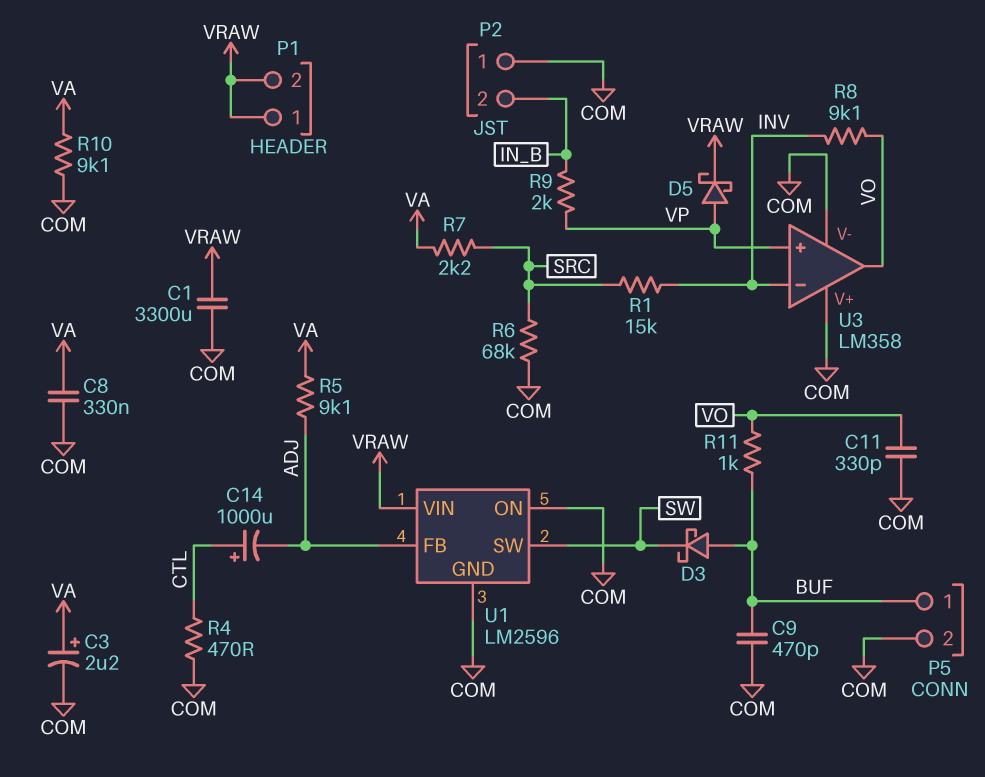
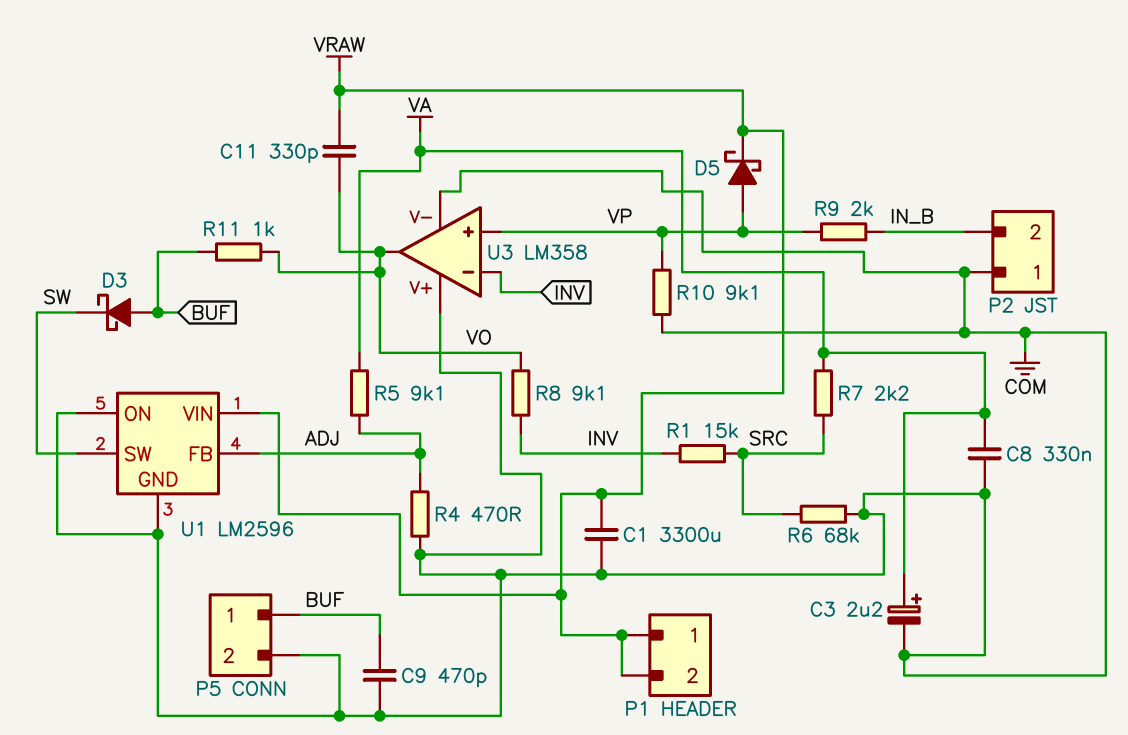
C11: 330pF (COM, VO) -> 330pF (VO, VRAW)
C14: 1000uF (plus CTL, minus ADJ) -> none
R4: 470 (COM, CTL) -> 470 (ADJ, COM)
R10: 9.1k (COM, VA) -> 9.1k (COM, VP)

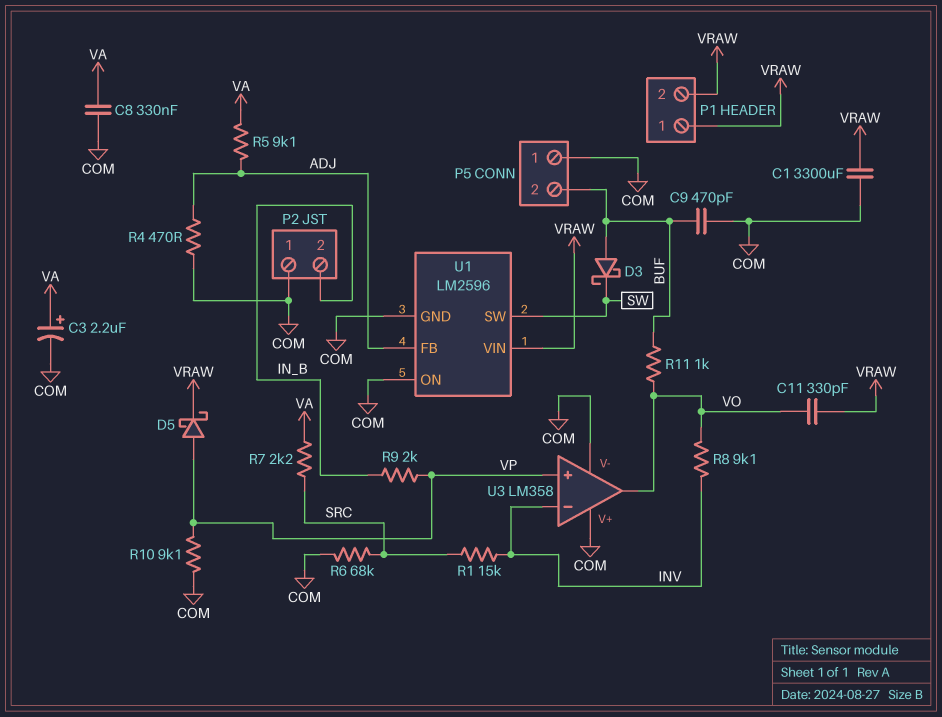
P5 pin 1: BUF -> COM
P5 pin 2: COM -> BUF

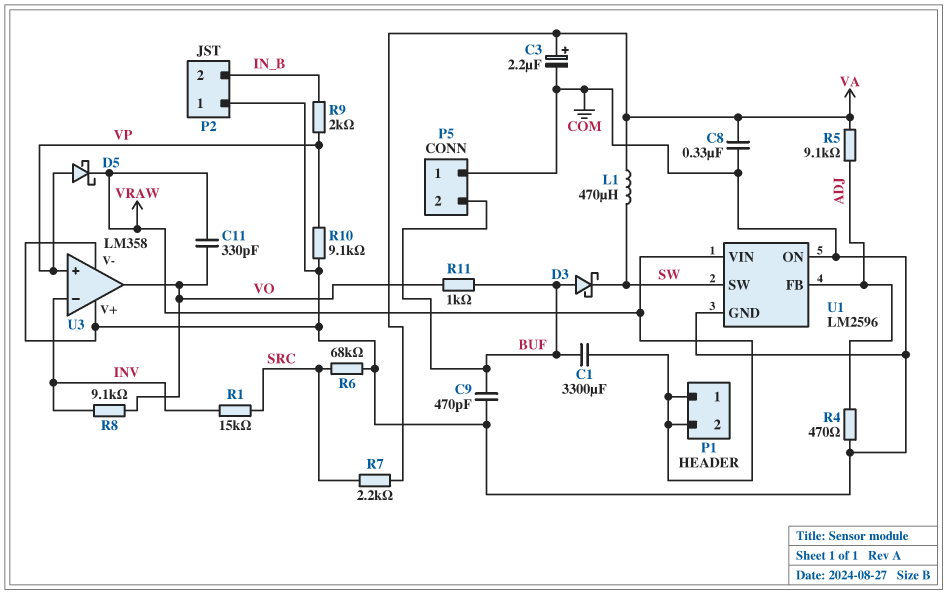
C1: 3300uF (COM, VRAW) -> 3300uF (BUF, VRAW)
L1: none -> 470uH (SW, VA)

